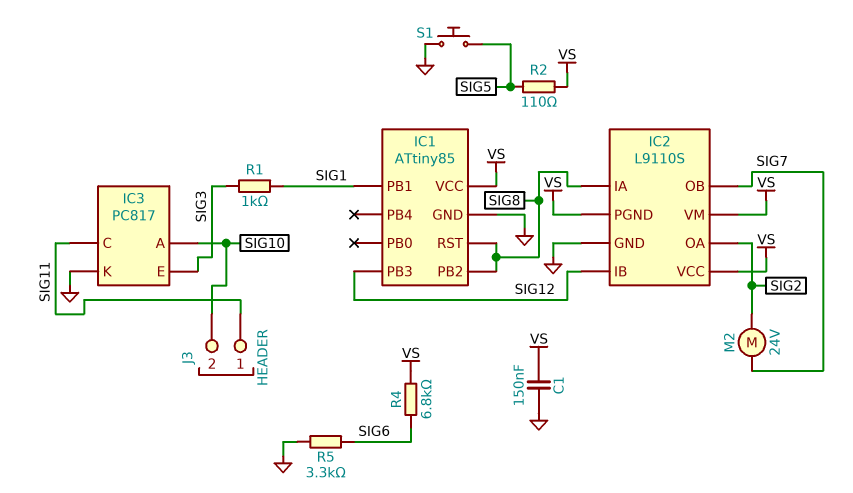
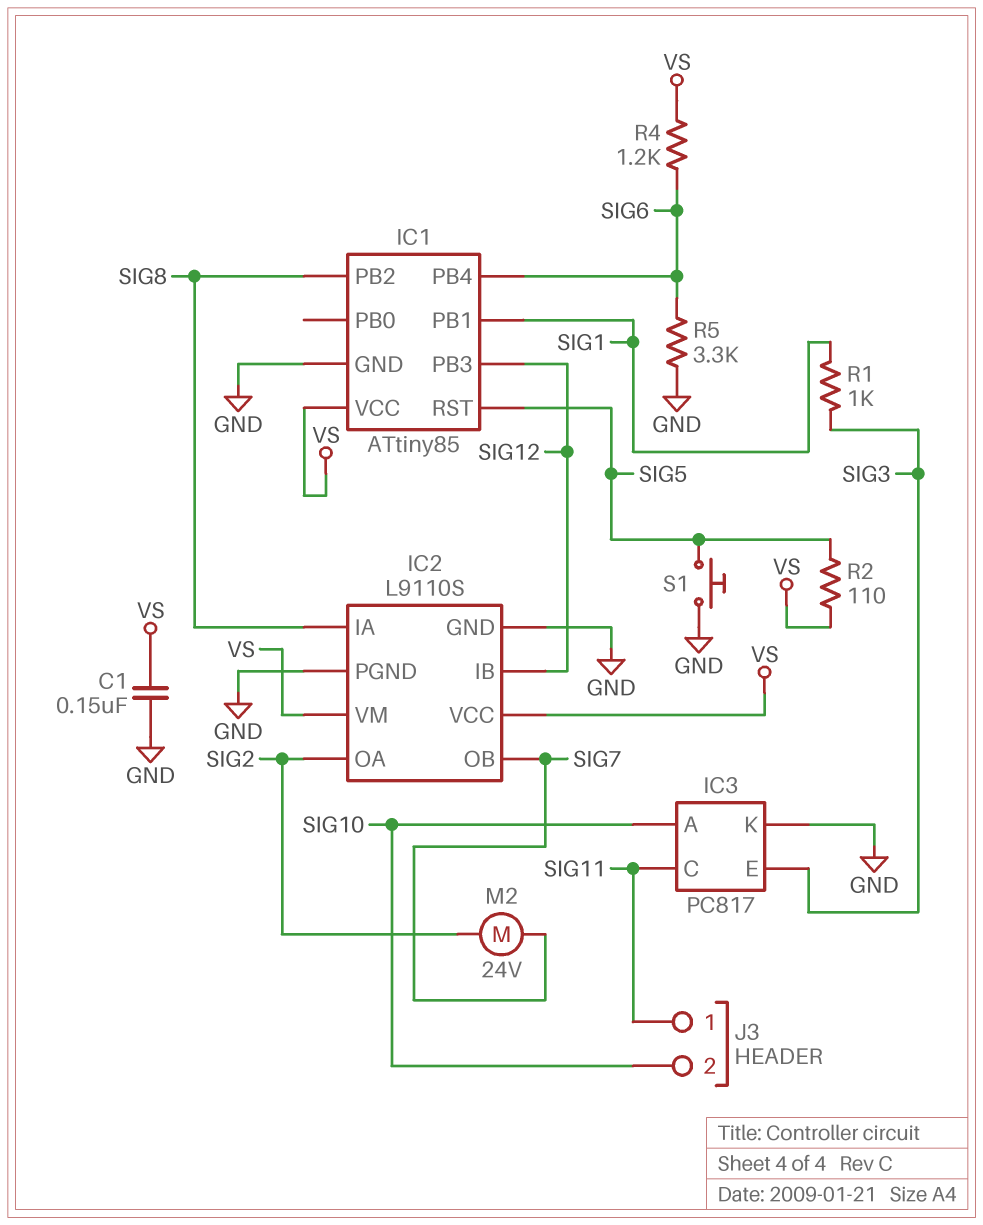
IC1 pin PB4: none -> SIG6
IC1 pin RST: SIG8 -> SIG5
IC2 pin PGND: VS -> GND
R4: 6.8k (SIG6, VS) -> 1.2k (SIG6, VS)

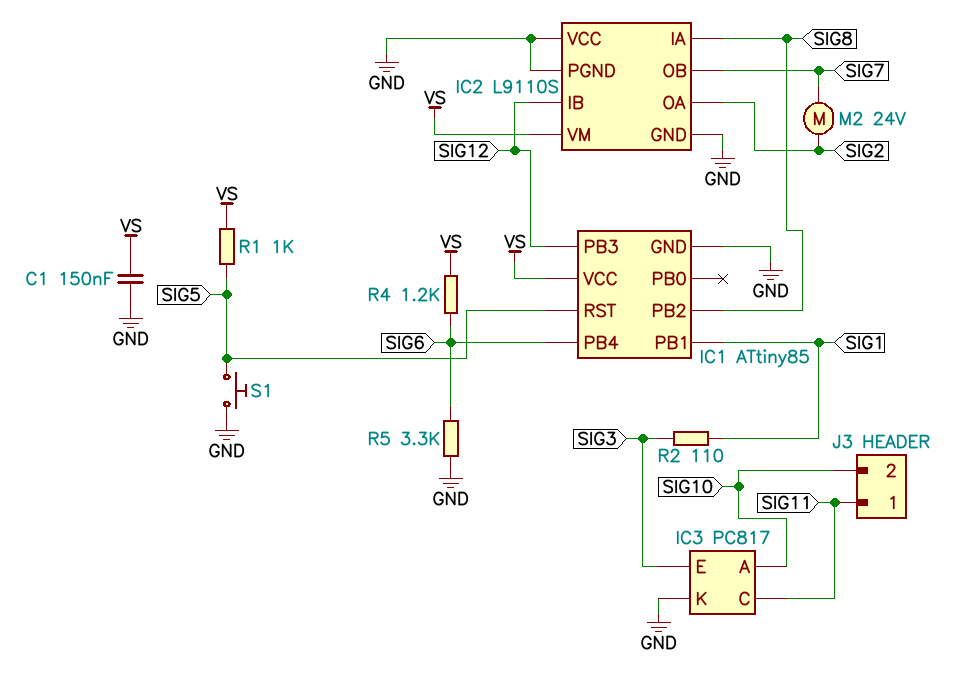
IC2 pin VCC: VS -> GND
R1: 1k (SIG1, SIG3) -> 1k (SIG5, VS)
R2: 110 (SIG5, VS) -> 110 (SIG1, SIG3)

